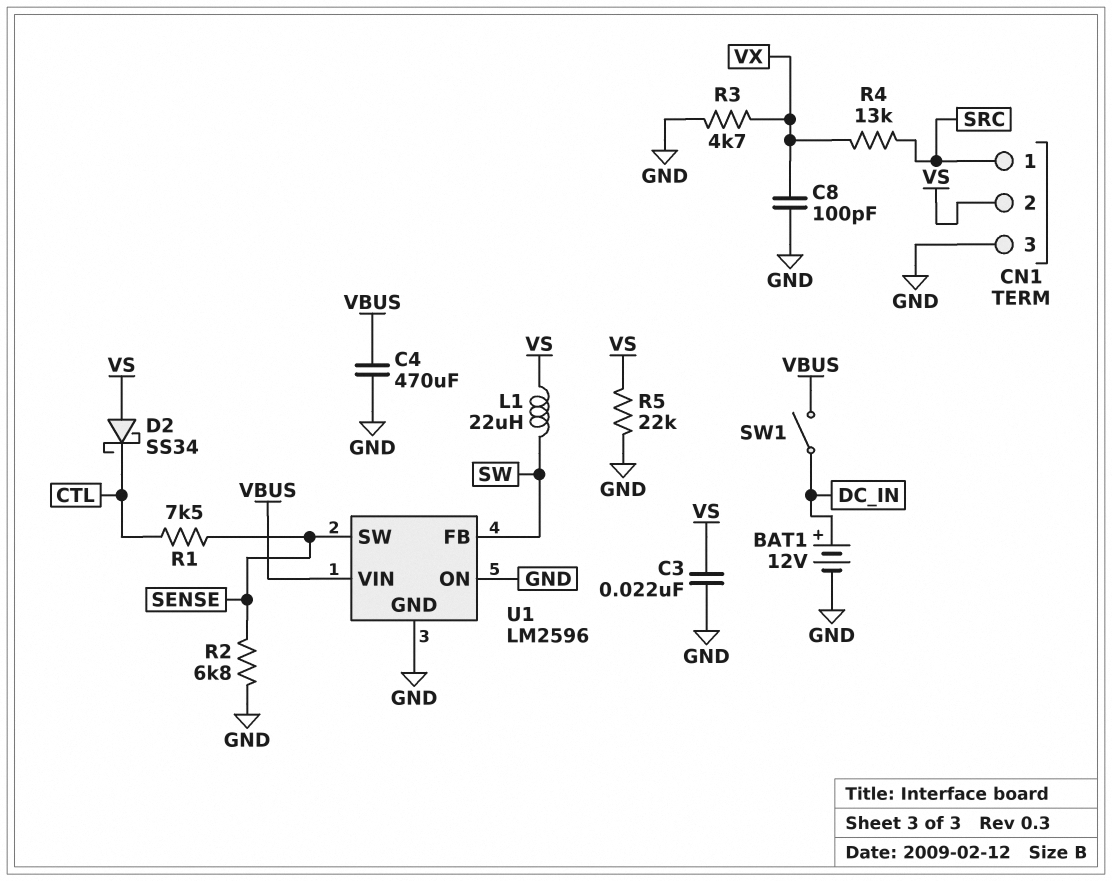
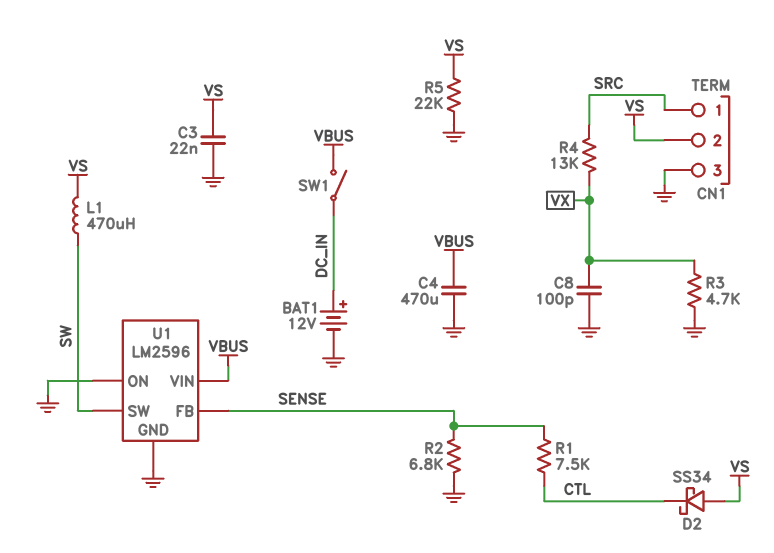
L1: 22uH (SW, VS) -> 470uH (SW, VS)
U1 pin FB: SW -> SENSE
U1 pin SW: SENSE -> SW

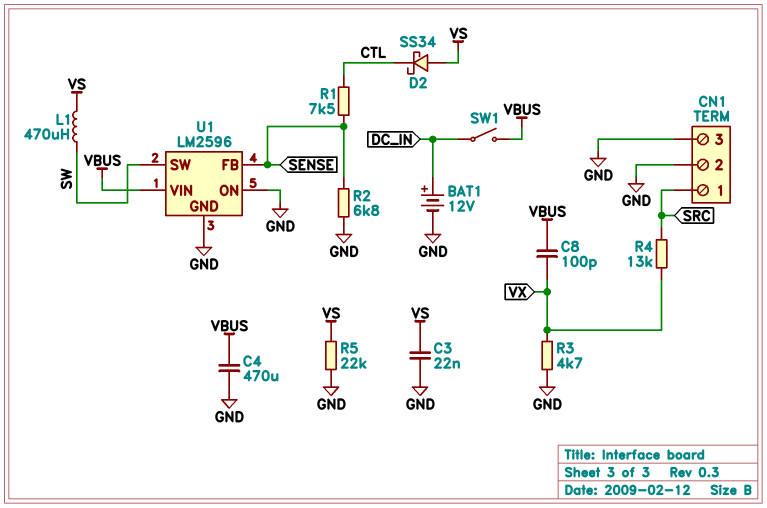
C8: 100pF (GND, VX) -> 100pF (VBUS, VX)
CN1 pin 2: VS -> GND

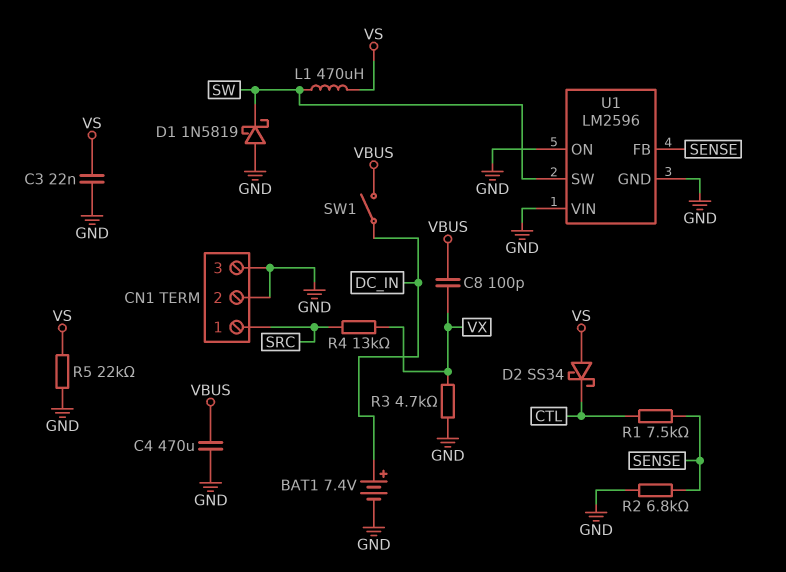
BAT1: 12V (plus DC_IN, minus GND) -> 7.4V (plus DC_IN, minus GND)
D1: none -> schottky 1N5819 (A GND, K SW)
U1 pin VIN: VBUS -> GND

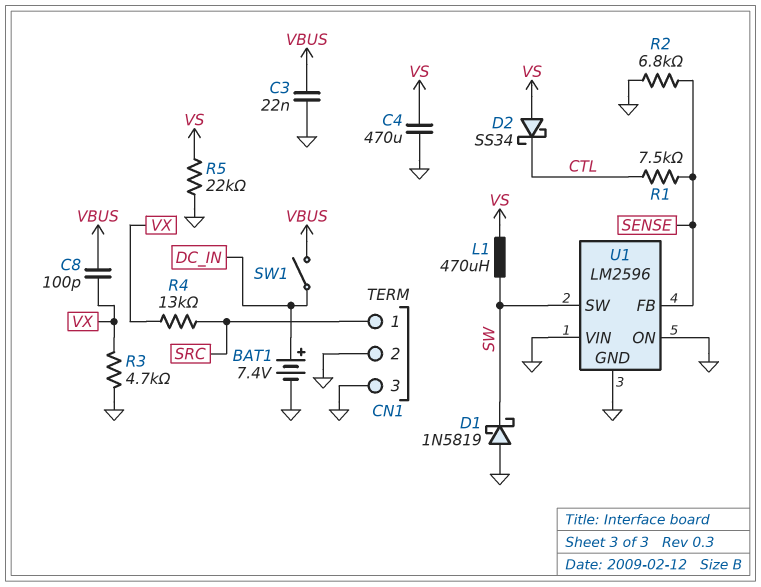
C3: 22nF (GND, VS) -> 22nF (GND, VBUS)
C4: 470uF (GND, VBUS) -> 470uF (GND, VS)

